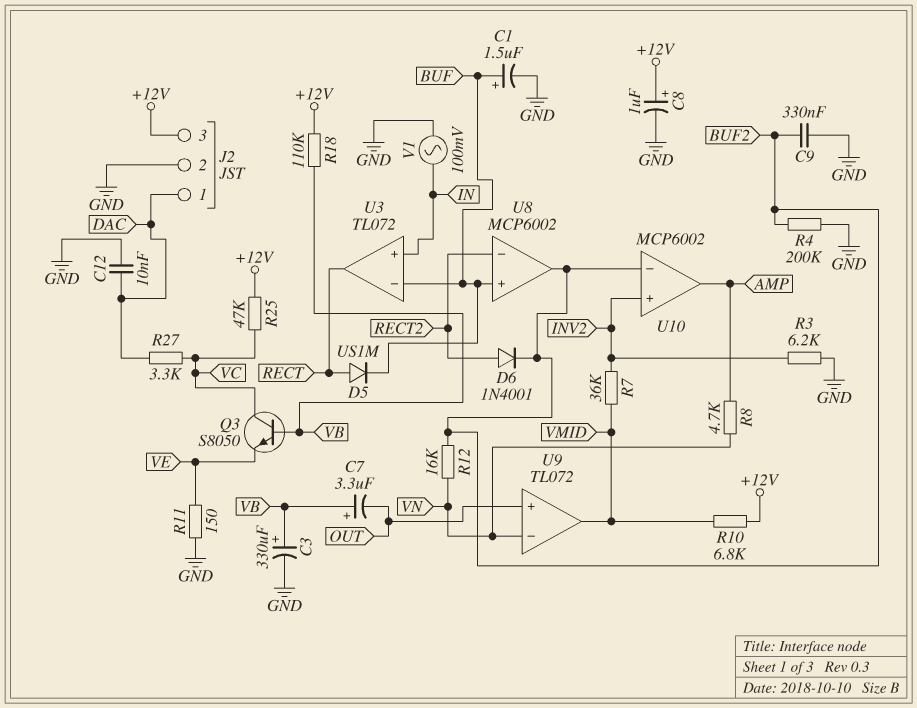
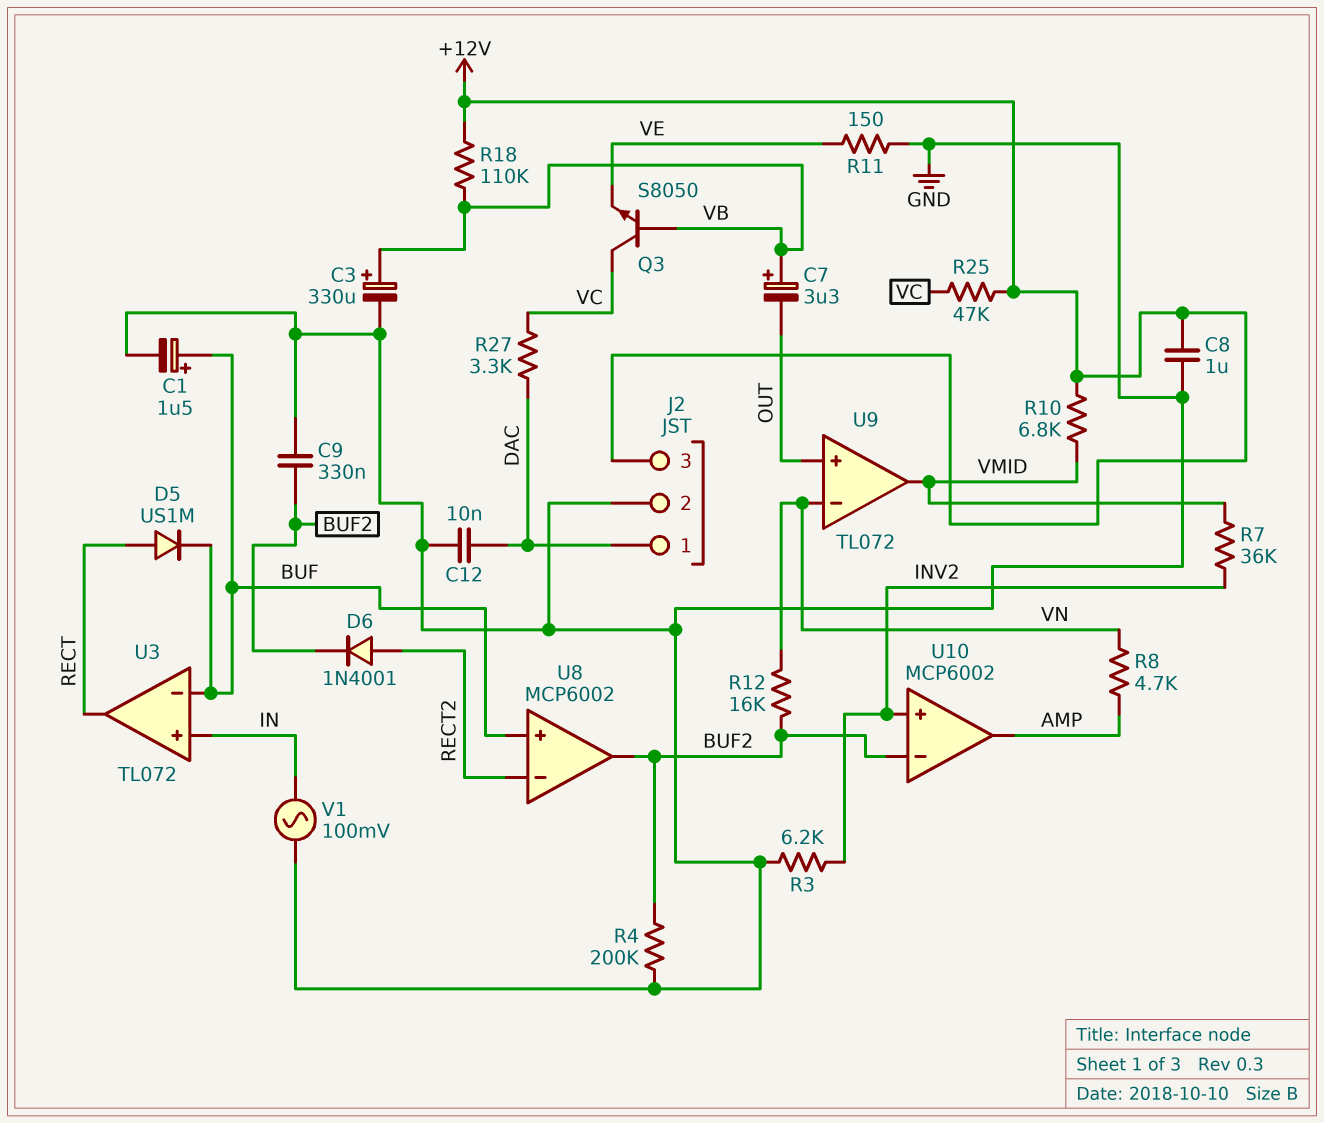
C8: 1uF (plus +12V, minus GND) -> 1uF (+12V, GND)

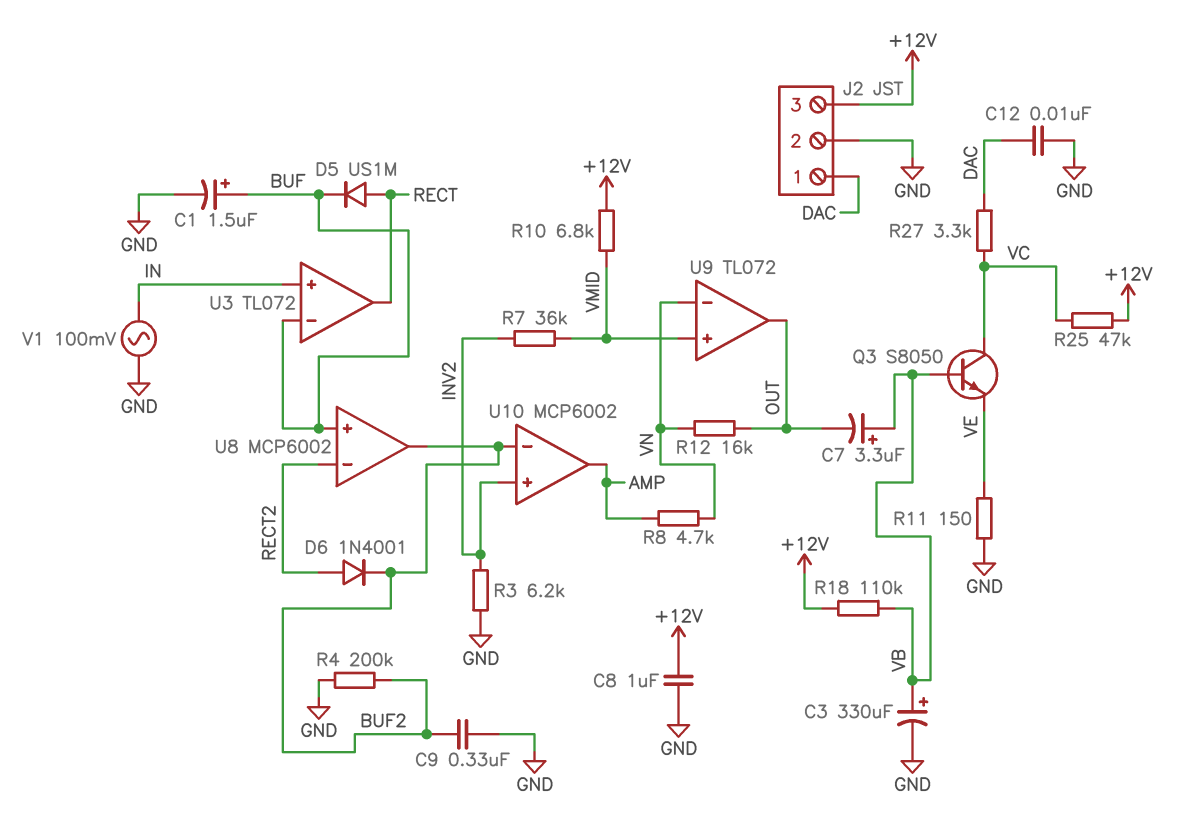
R12: 16k (BUF2, VN) -> 16k (OUT, VN)
U9 pin in+: OUT -> VMID
U9 pin out: VMID -> OUT

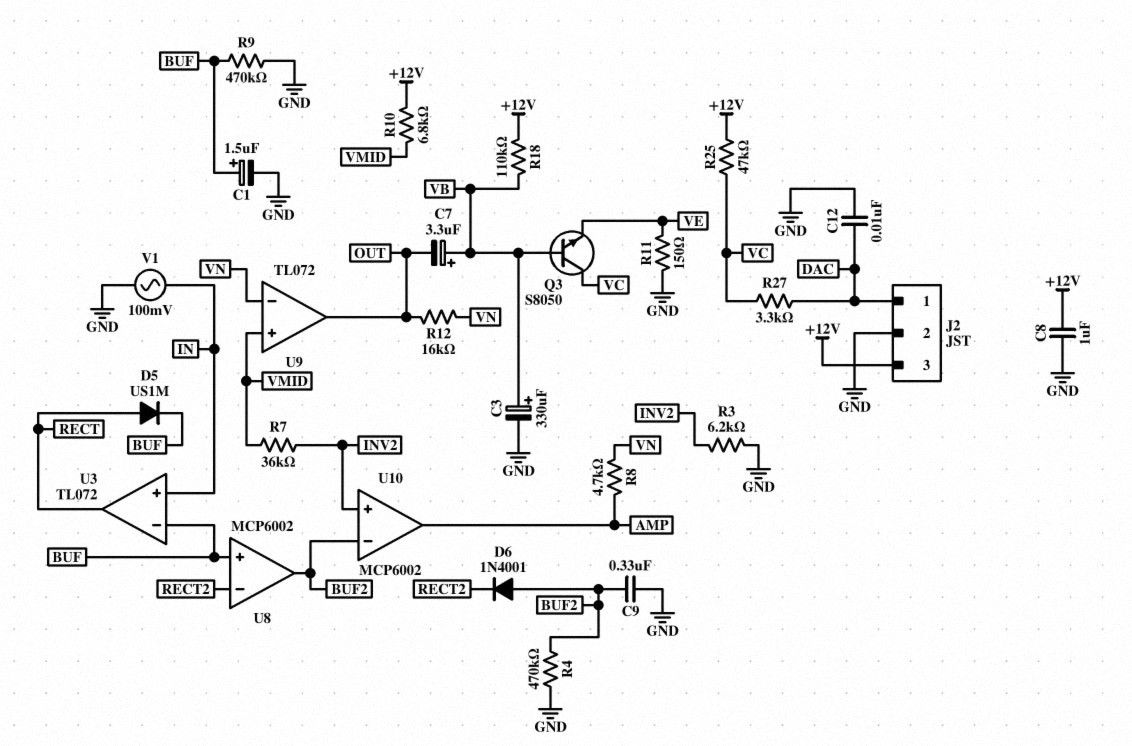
D6: diode 1N4001 (A RECT2, K BUF2) -> diode 1N4001 (A BUF2, K RECT2)
R4: 200k (BUF2, GND) -> 470k (BUF2, GND)
R9: none -> 470k (BUF, GND)

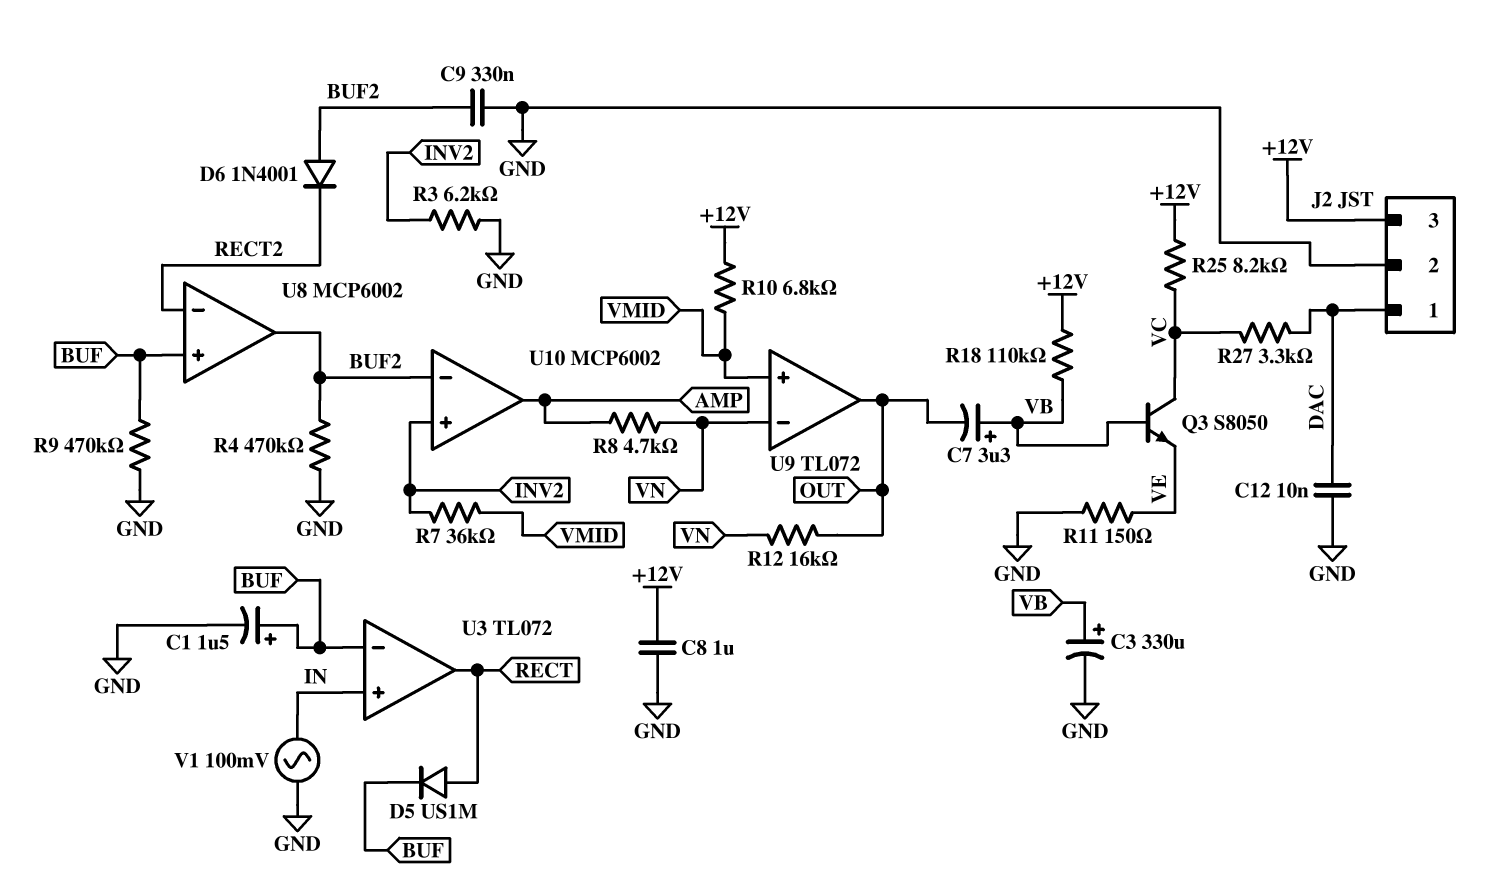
R25: 47k (+12V, VC) -> 8.2k (+12V, VC)

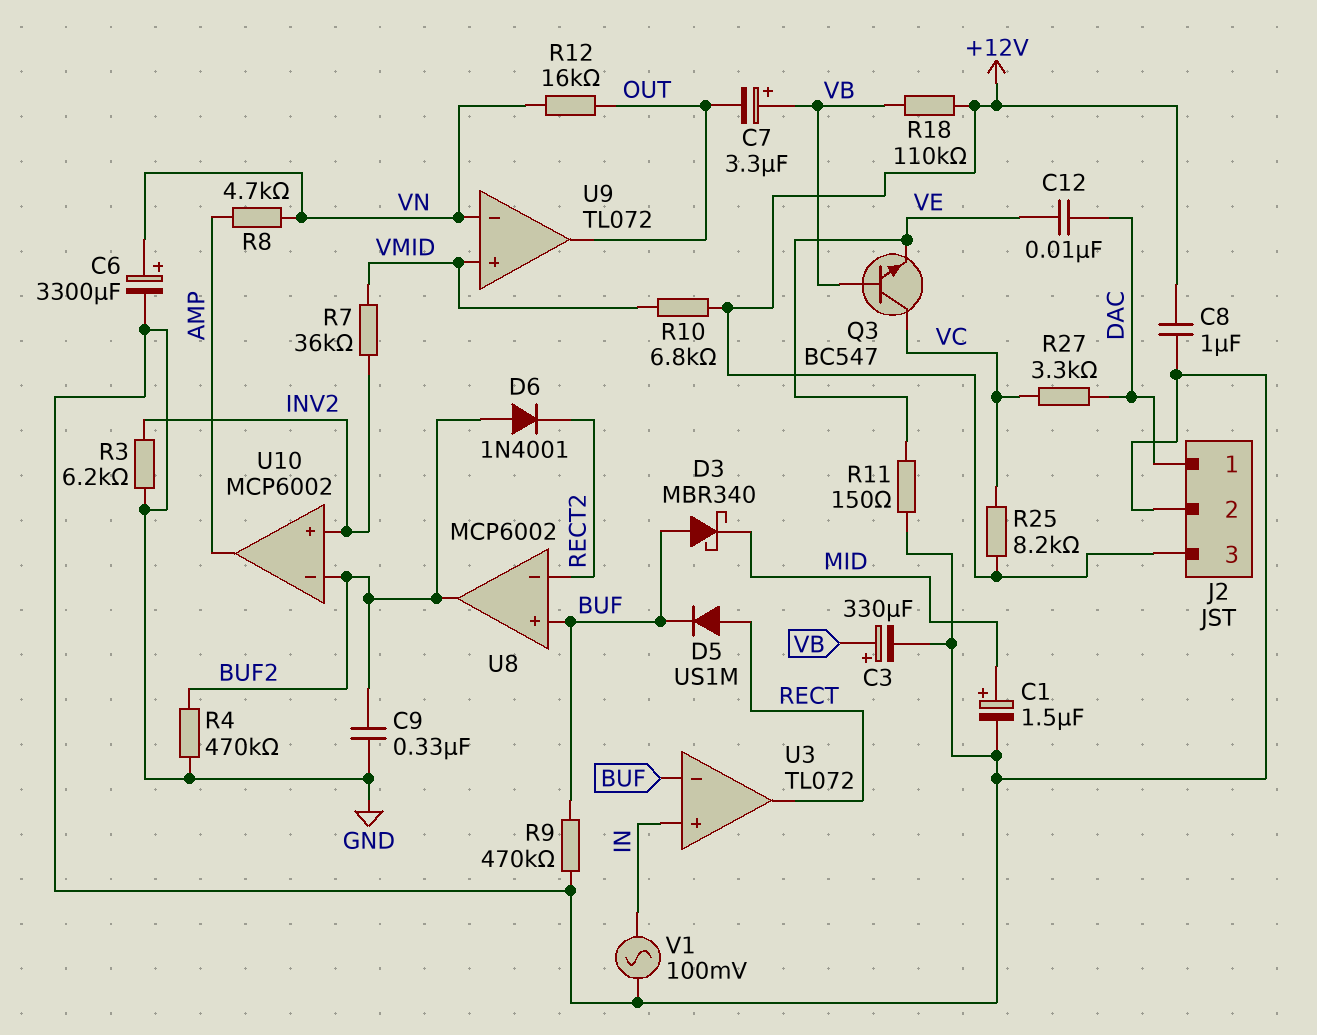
C1: 1.5uF (plus BUF, minus GND) -> 1.5uF (plus MID, minus GND)
C6: none -> 3300uF (plus VN, minus GND)
C12: 10nF (DAC, GND) -> 10nF (DAC, VE)
D3: none -> schottky MBR340 (A BUF, K MID)
Q3: NPN S8050 (B VB, C VC, E VE) -> NPN BC547 (B VB, C VC, E VE)

